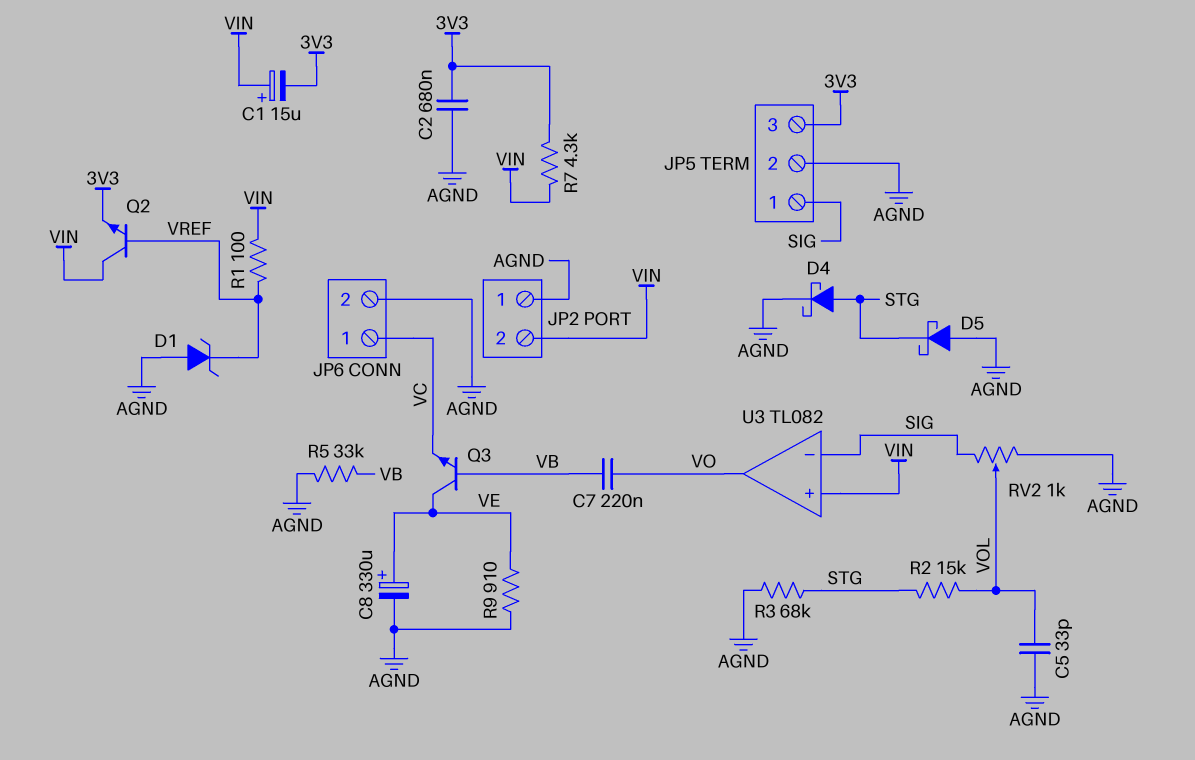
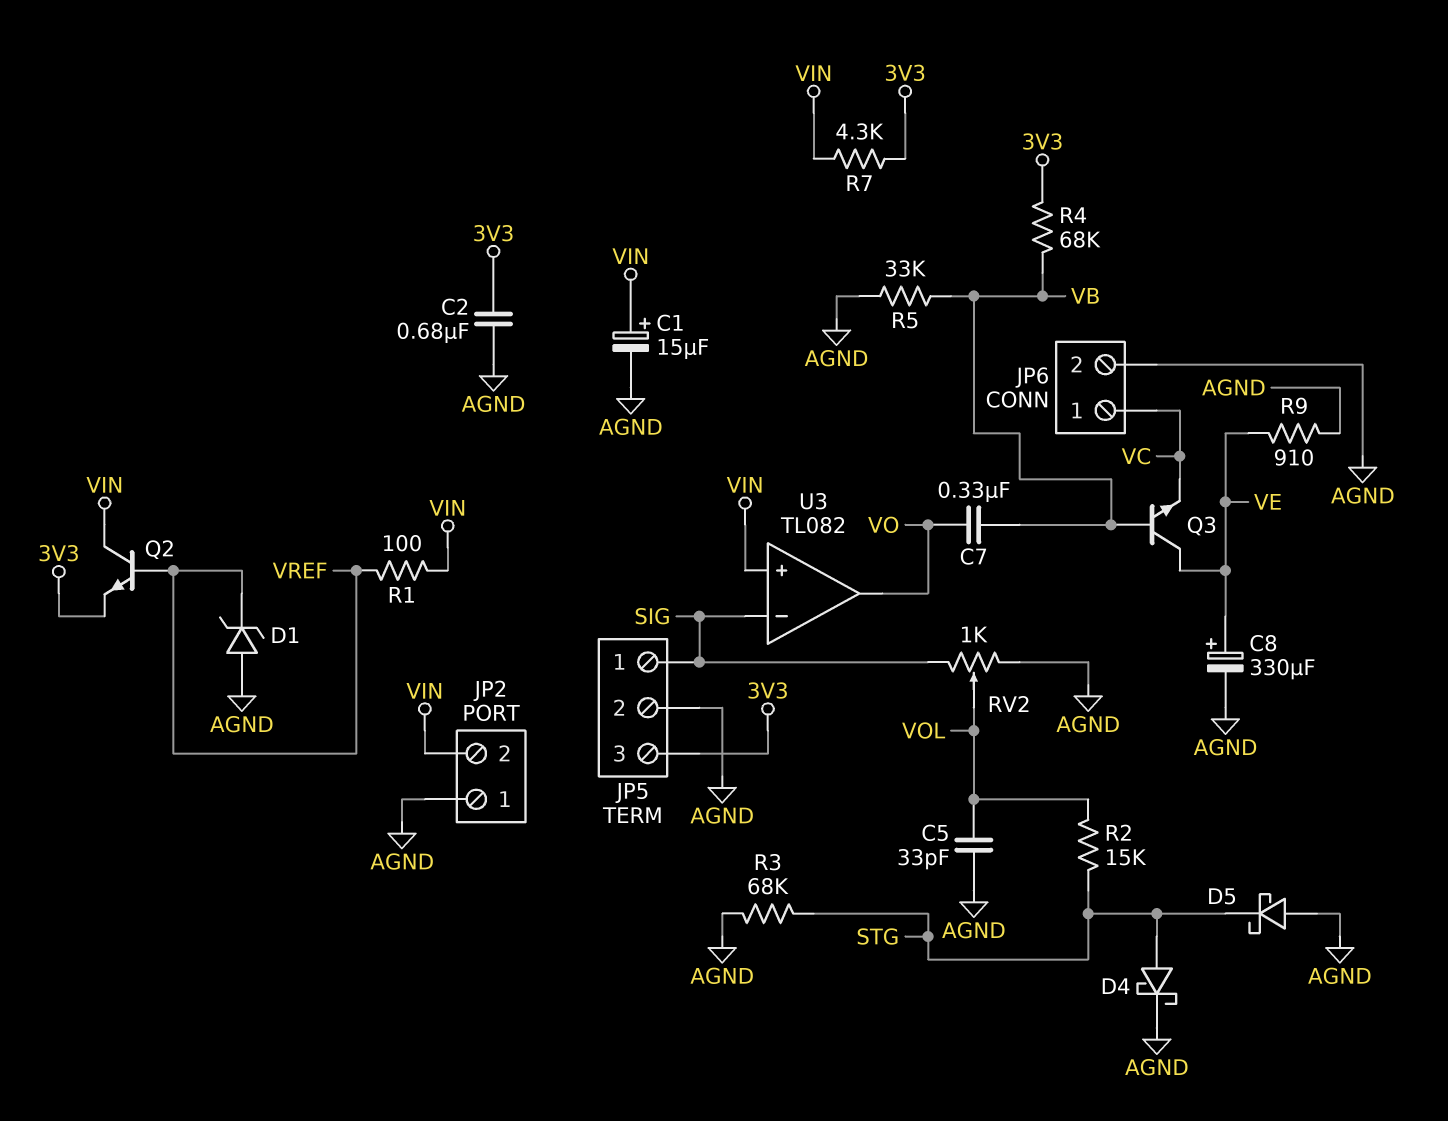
C1: 15uF (plus VIN, minus 3V3) -> 15uF (plus VIN, minus AGND)
C7: 220nF (VB, VO) -> 330nF (VB, VO)
R4: none -> 68k (3V3, VB)

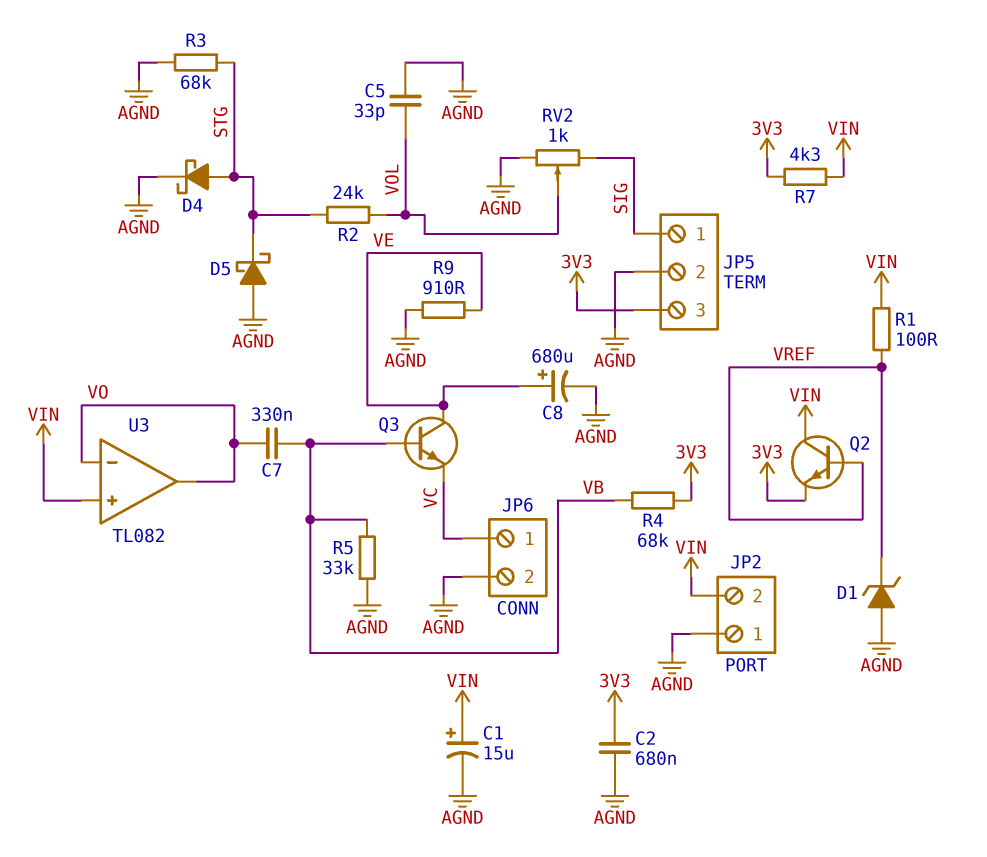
C8: 330uF (plus VE, minus AGND) -> 680uF (plus VE, minus AGND)
R2: 15k (STG, VOL) -> 24k (STG, VOL)
U3 pin in-: SIG -> VO

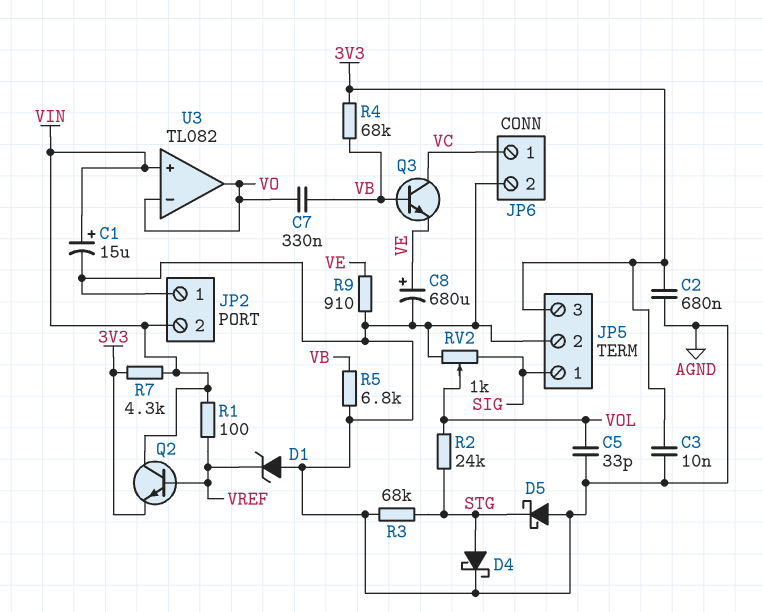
C3: none -> 10nF (3V3, AGND)
Q3: NPN (B VB, C VE, E VC) -> NPN (B VB, C VC, E VE)
R5: 33k (AGND, VB) -> 6.8k (AGND, VB)

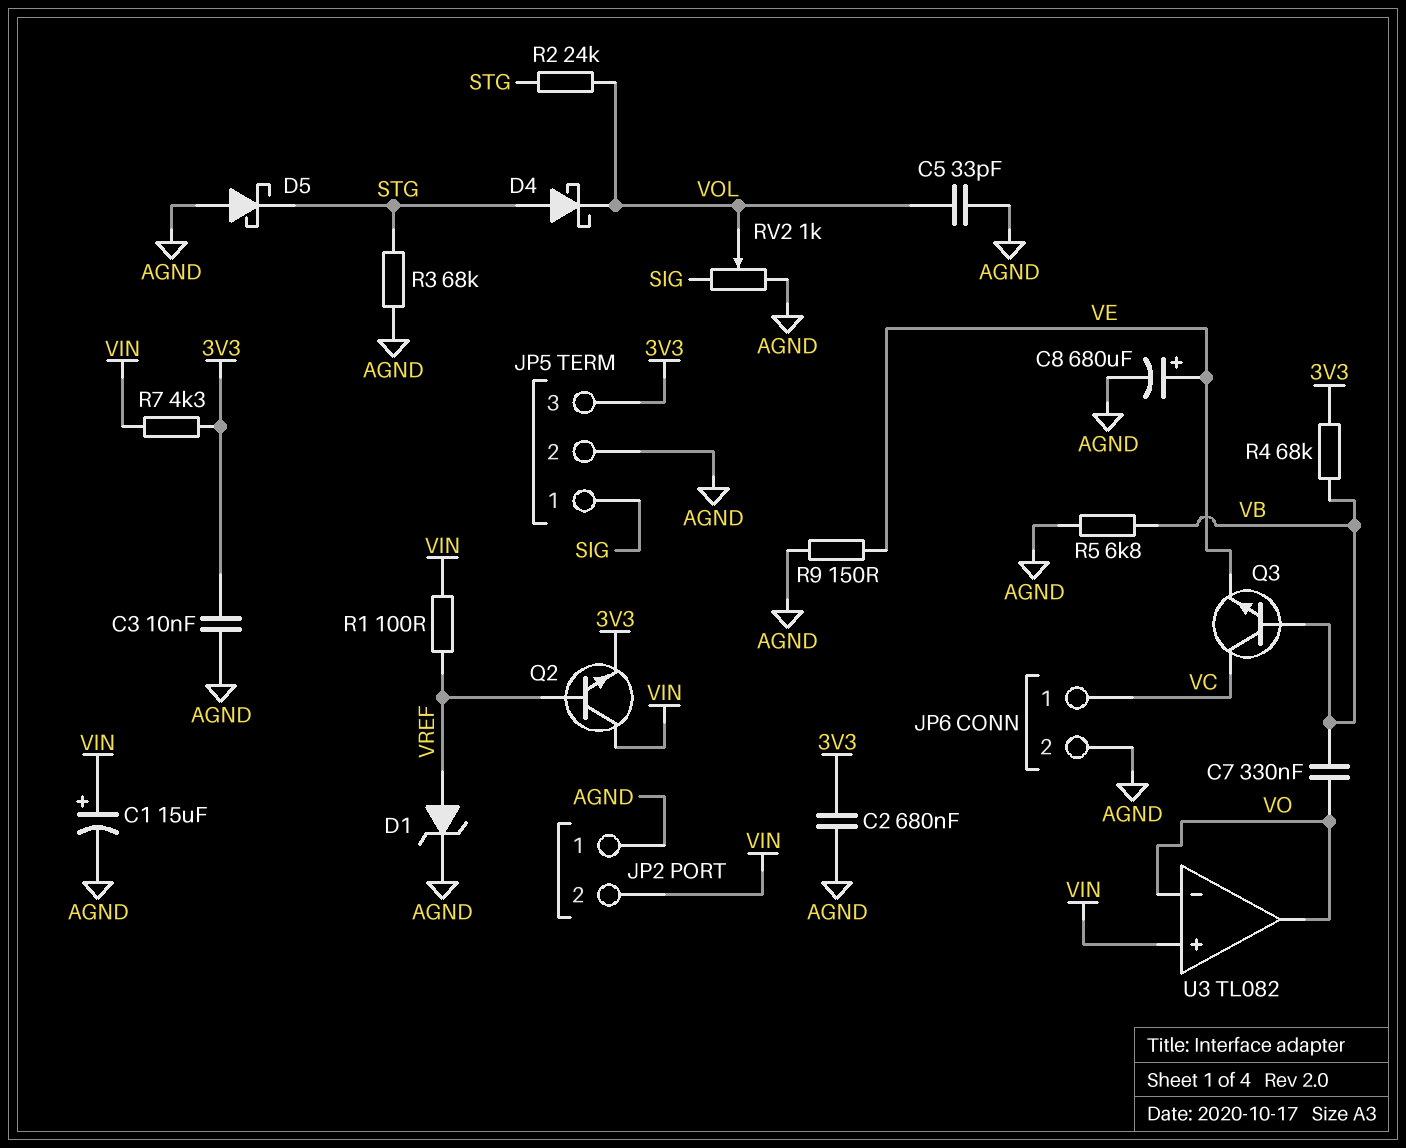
D1: zener (A AGND, K VREF) -> zener (A VREF, K AGND)
D4: schottky (A STG, K AGND) -> schottky (A STG, K VOL)
R9: 910 (AGND, VE) -> 150 (AGND, VE)

